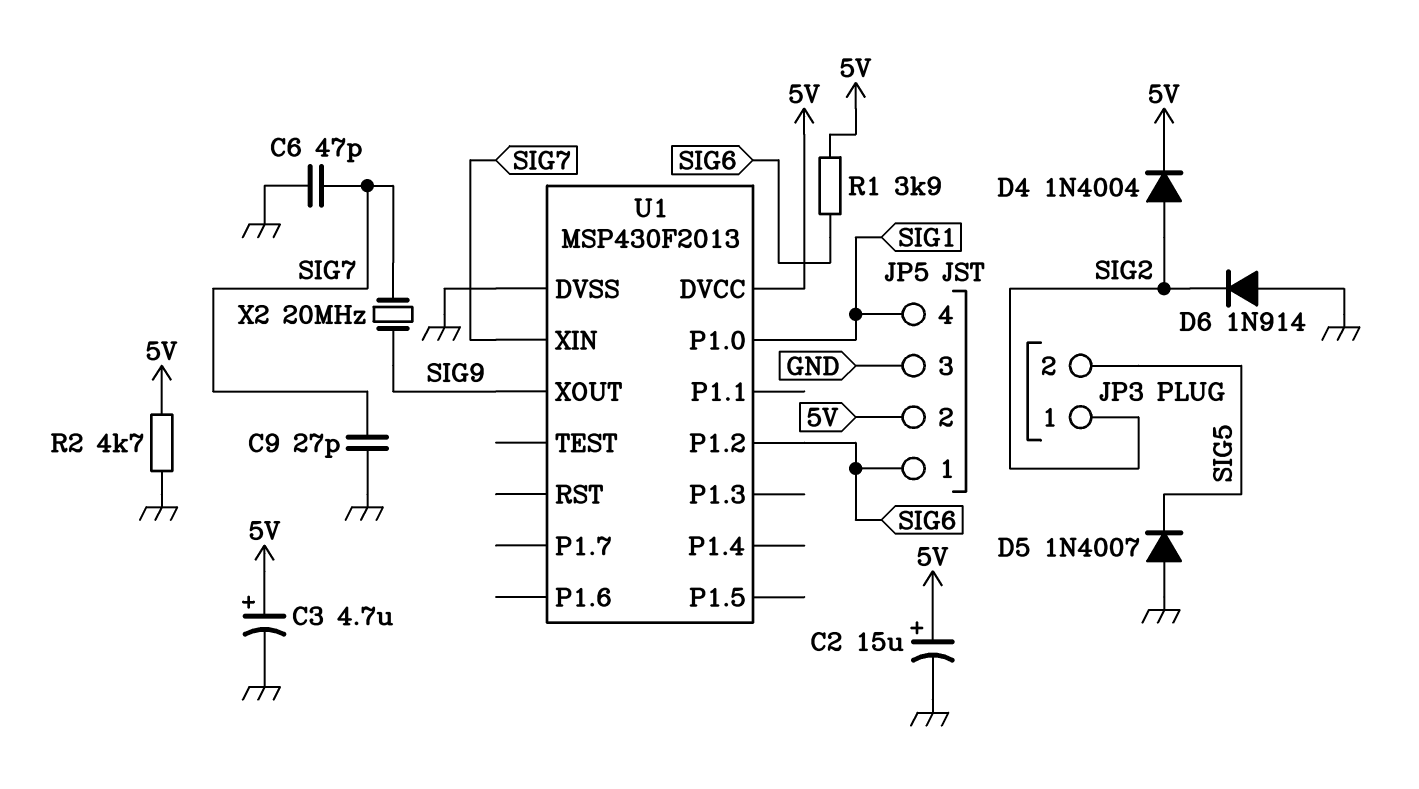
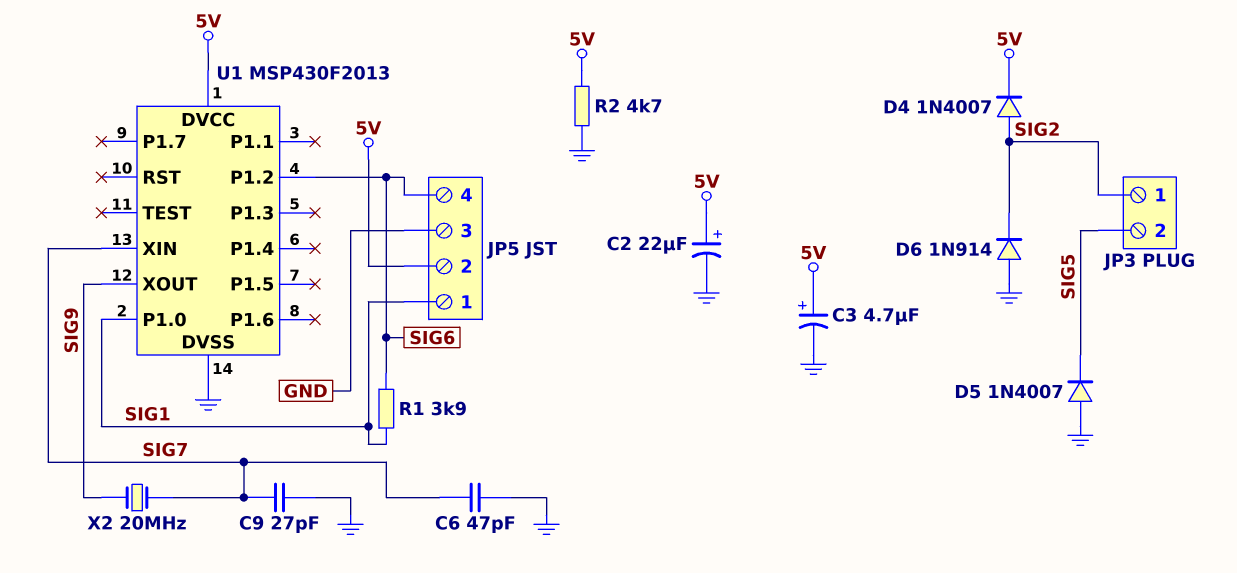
C2: 15uF (plus 5V, minus GND) -> 22uF (plus 5V, minus GND)
D4: diode 1N4004 (A SIG2, K 5V) -> diode 1N4007 (A SIG2, K 5V)
JP5 pin 1: SIG6 -> SIG1
JP5 pin 4: SIG1 -> SIG6
R1: 3.9k (5V, SIG6) -> 3.9k (SIG1, SIG6)

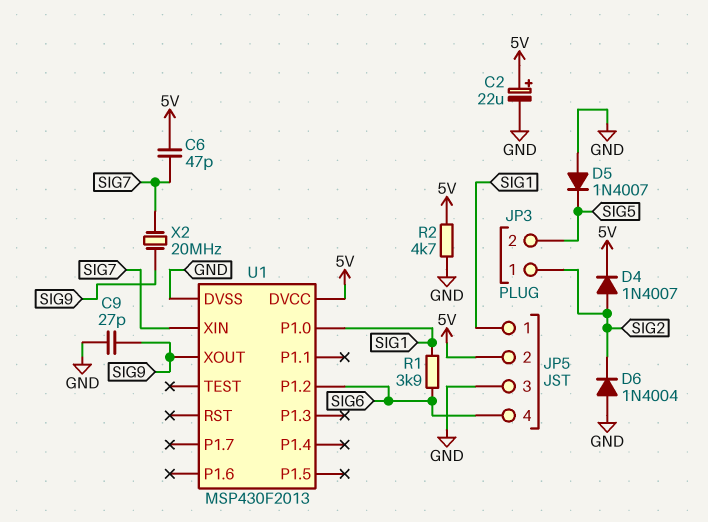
C3: 4.7uF (plus 5V, minus GND) -> none
C6: 47pF (GND, SIG7) -> 47pF (5V, SIG7)
C9: 27pF (GND, SIG7) -> 27pF (GND, SIG9)
D6: diode 1N914 (A GND, K SIG2) -> diode 1N4004 (A GND, K SIG2)

